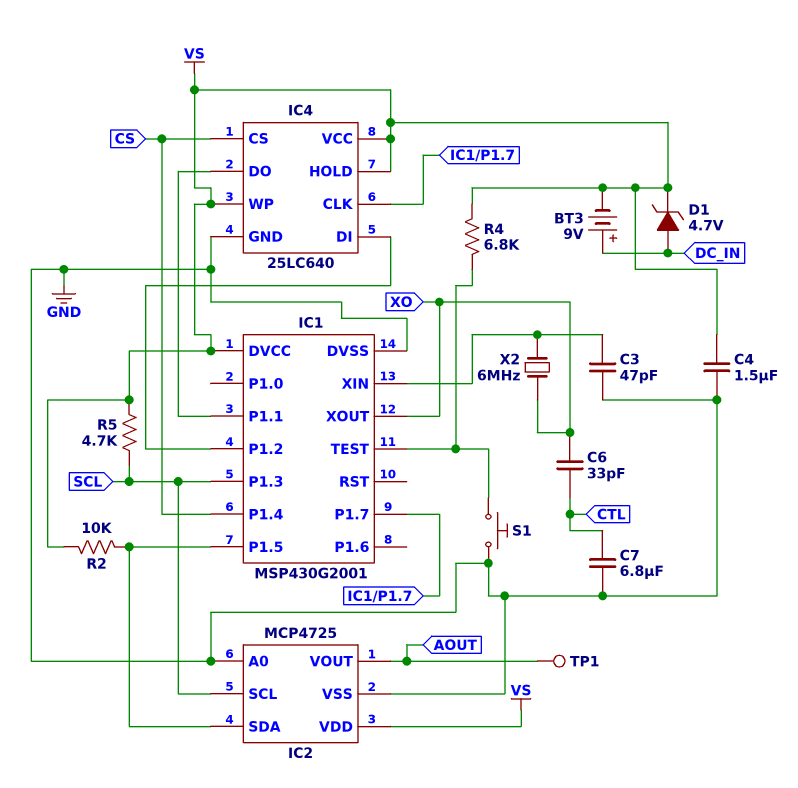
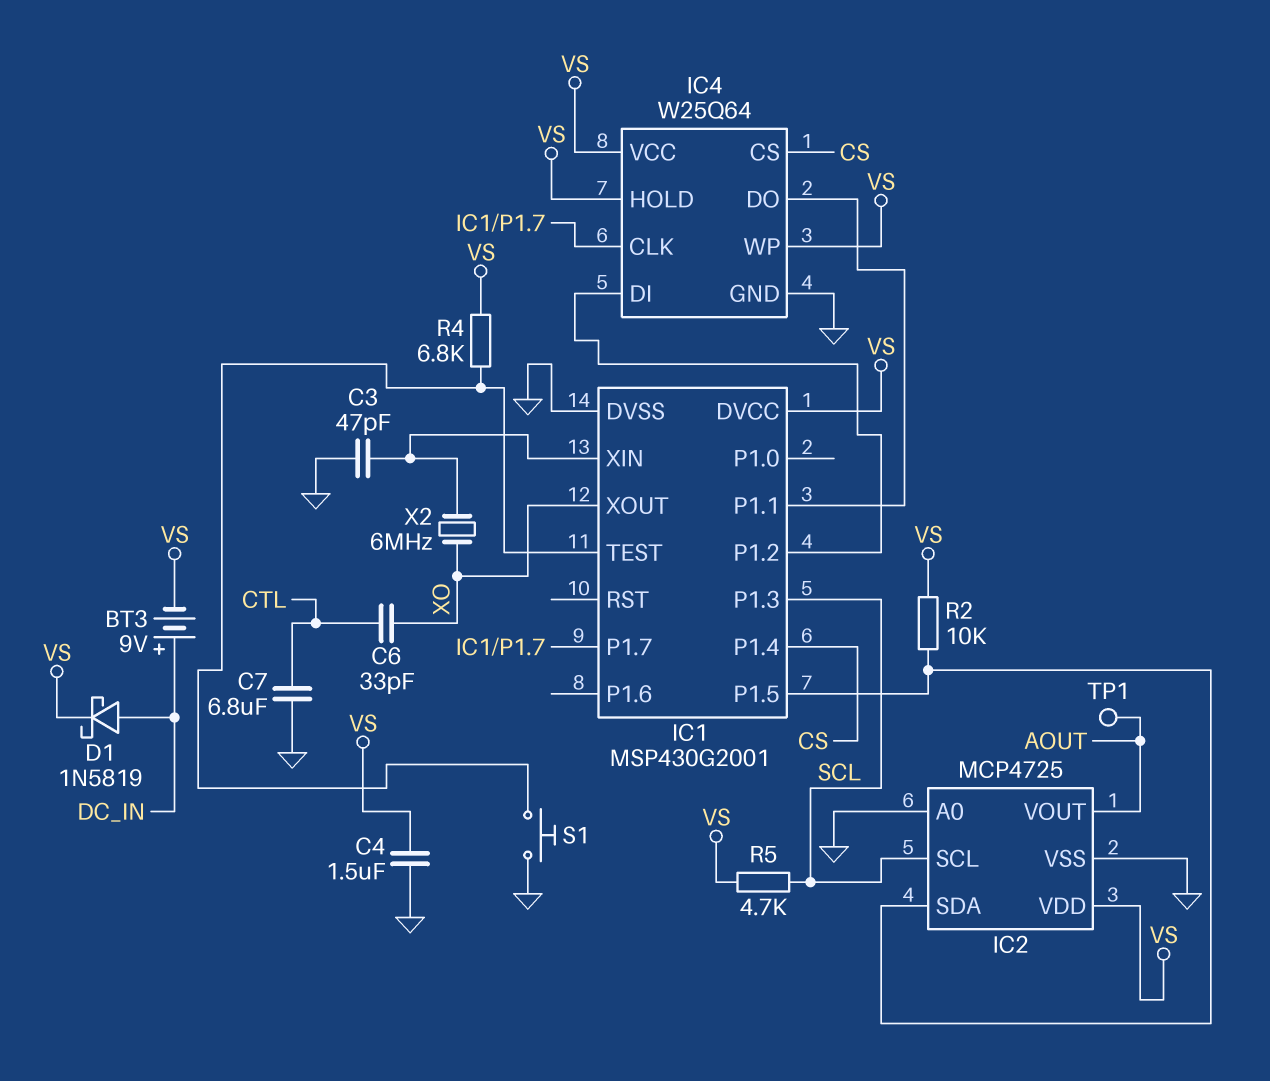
D1: zener 4.7V (A DC_IN, K VS) -> schottky 1N5819 (A DC_IN, K VS)
IC4: 25LC640 -> W25Q64

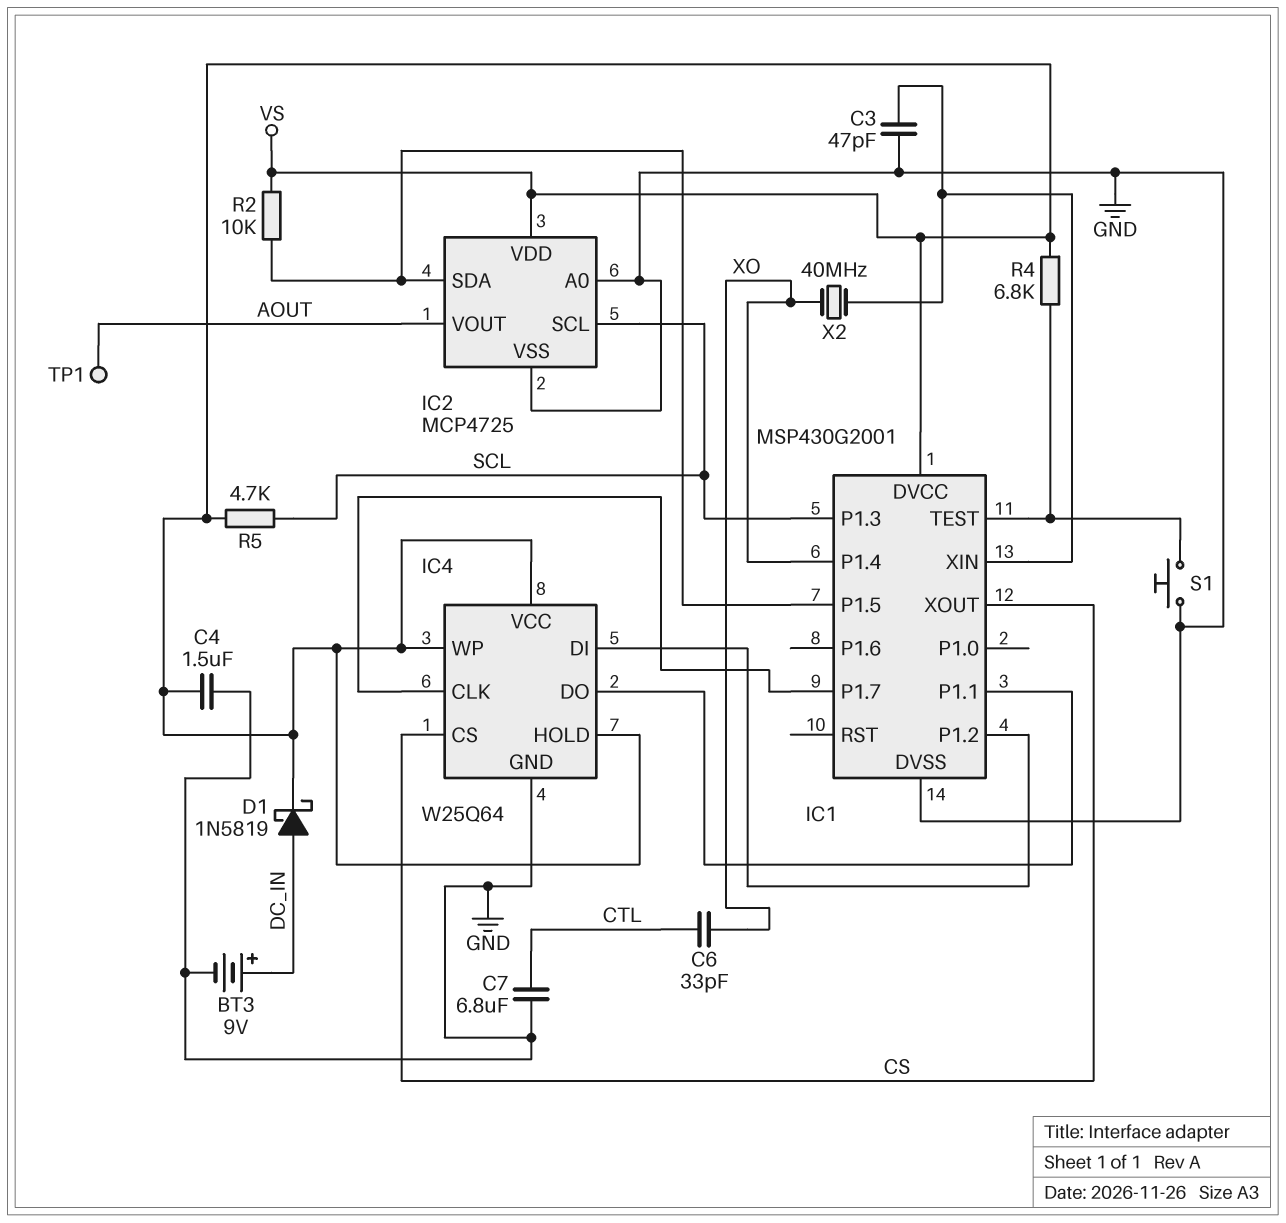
BT3: 9V (plus DC_IN, minus VS) -> 9V (plus DC_IN, minus GND)
IC1 pin P1.4: CS -> XO
IC1 pin XOUT: XO -> CS
X2: 6MHz (IC1/XIN, XO) -> 40MHz (IC1/XIN, XO)

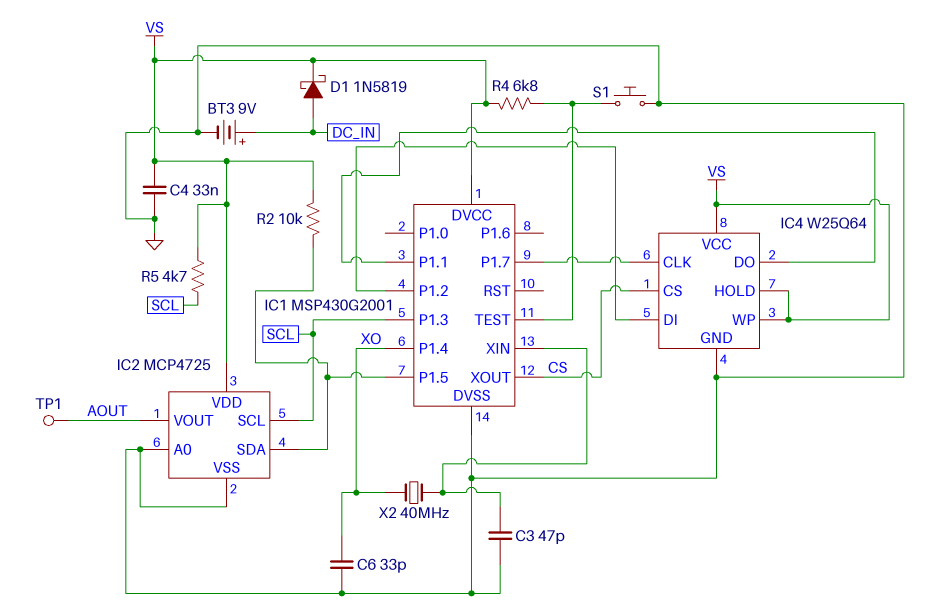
C4: 1.5uF (GND, VS) -> 33nF (GND, VS)
C6: 33pF (CTL, XO) -> 33pF (GND, XO)
C7: 6.8uF (CTL, GND) -> none

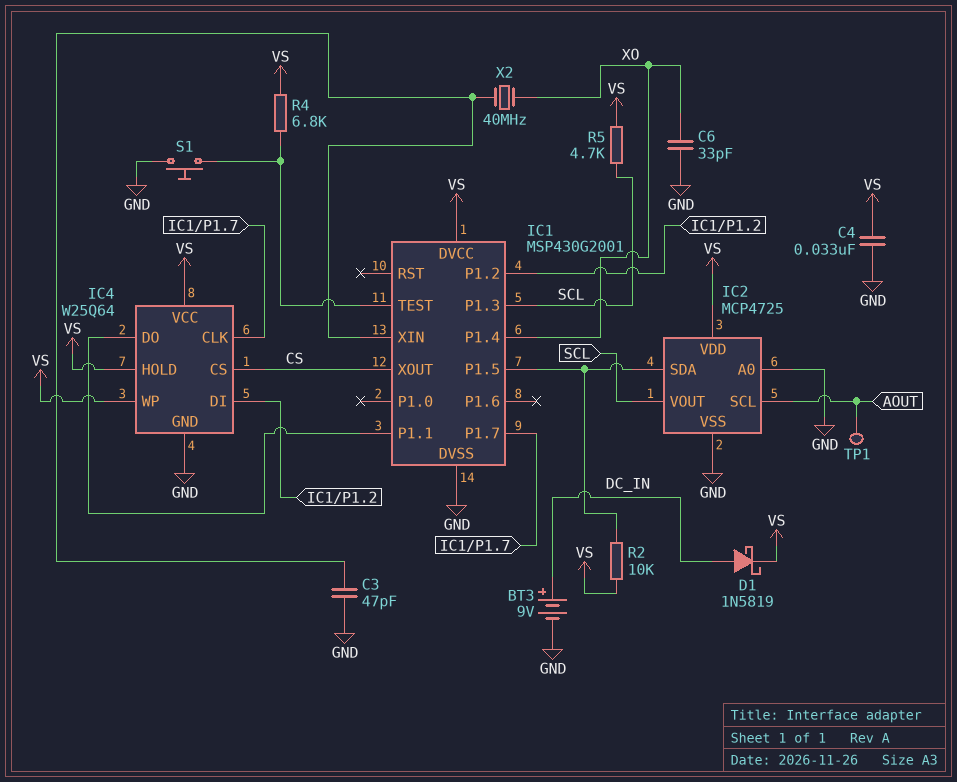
IC2 pin SCL: SCL -> AOUT
IC2 pin VOUT: AOUT -> SCL

